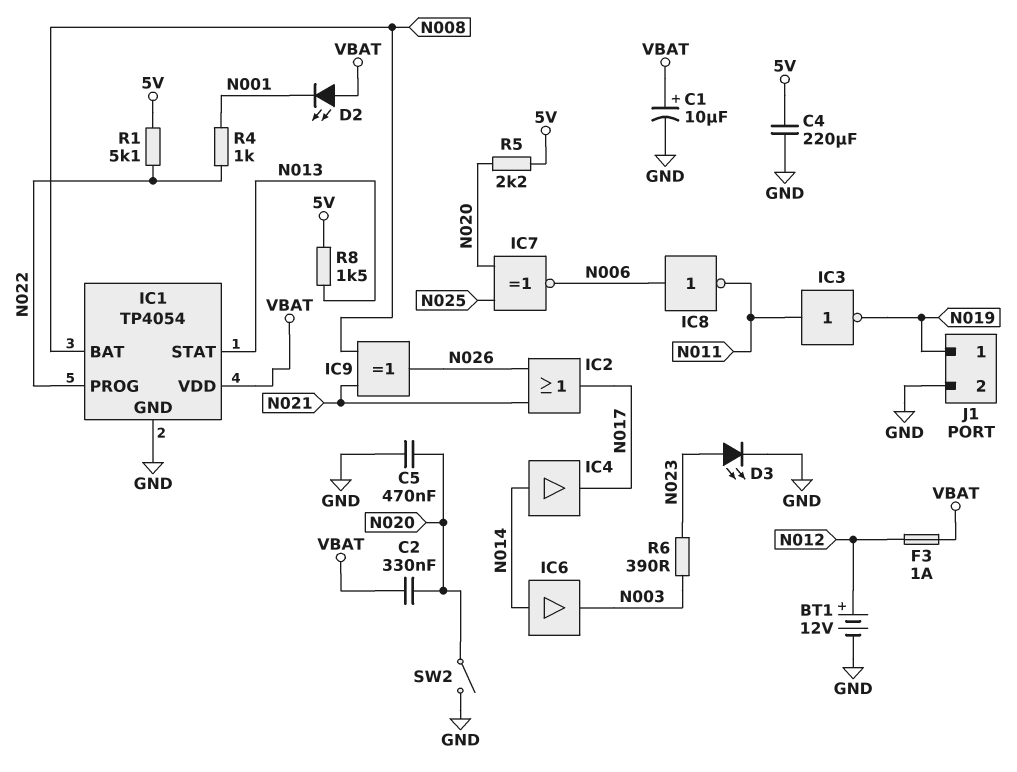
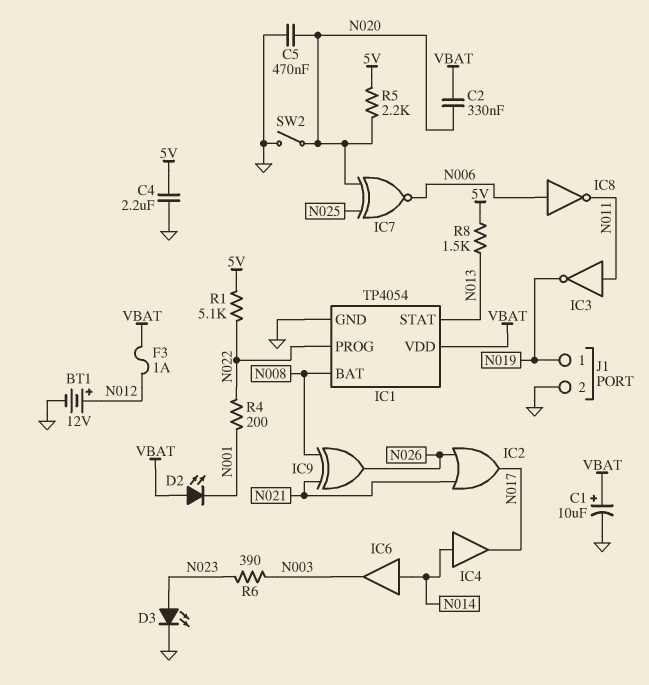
C4: 220uF (5V, GND) -> 2.2uF (5V, GND)
R4: 1k (N001, N022) -> 200 (N001, N022)

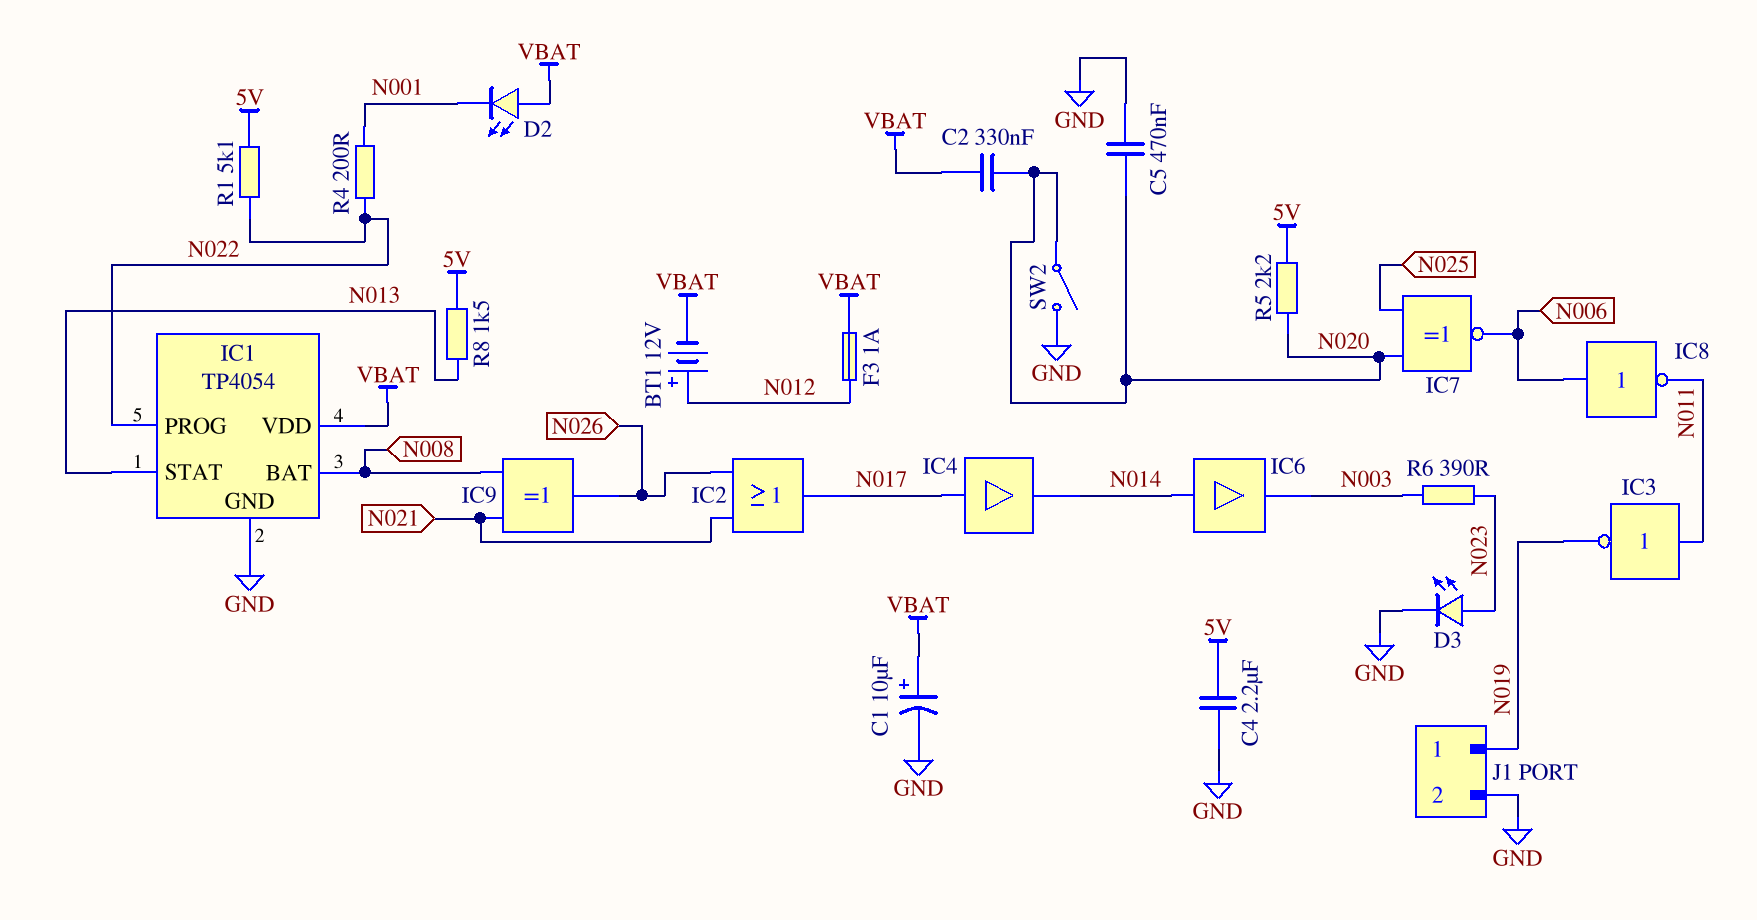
BT1: 12V (plus N012, minus GND) -> 12V (plus N012, minus VBAT)
IC4: buffer (in N014, out N017) -> buffer (in N017, out N014)

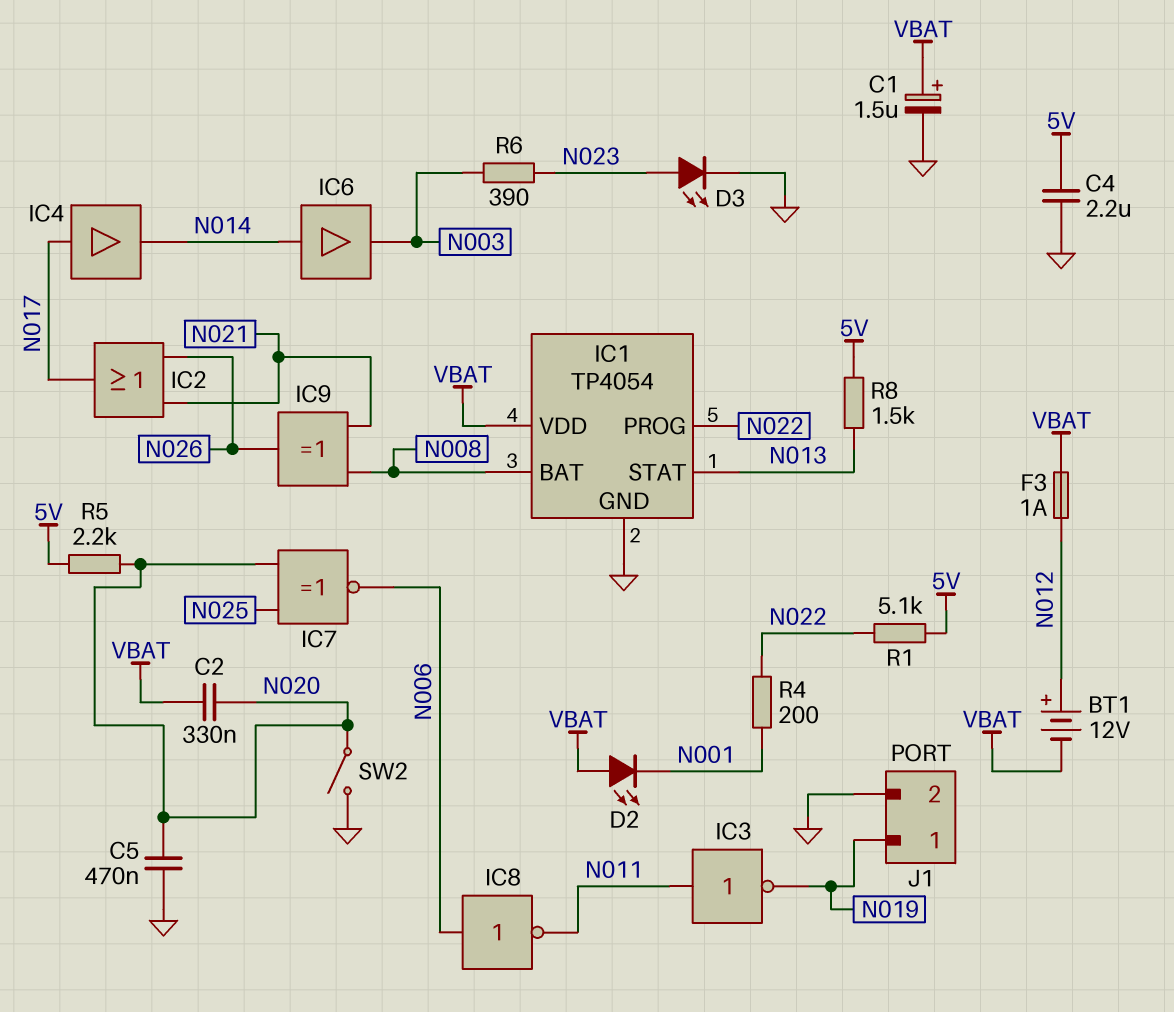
C1: 10uF (plus VBAT, minus GND) -> 1.5uF (plus VBAT, minus GND)

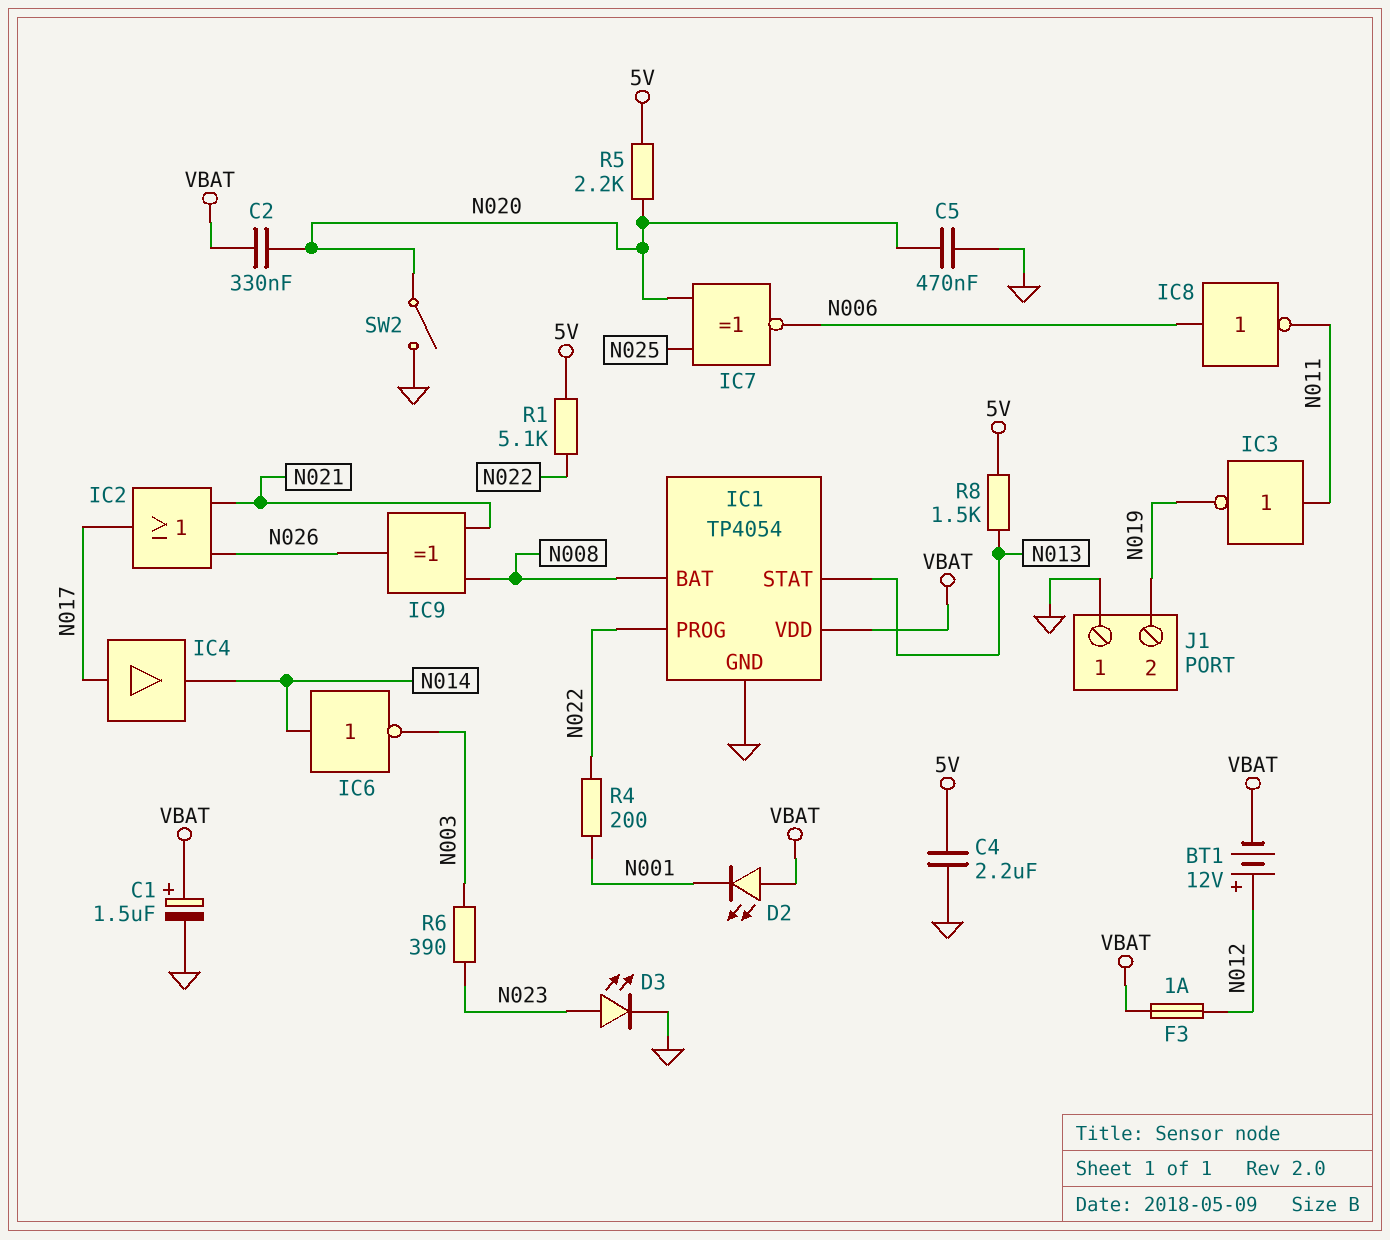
IC6: buffer (in N014, out N003) -> NOT (in N014, out N003)
J1 pin 1: N019 -> GND
J1 pin 2: GND -> N019

